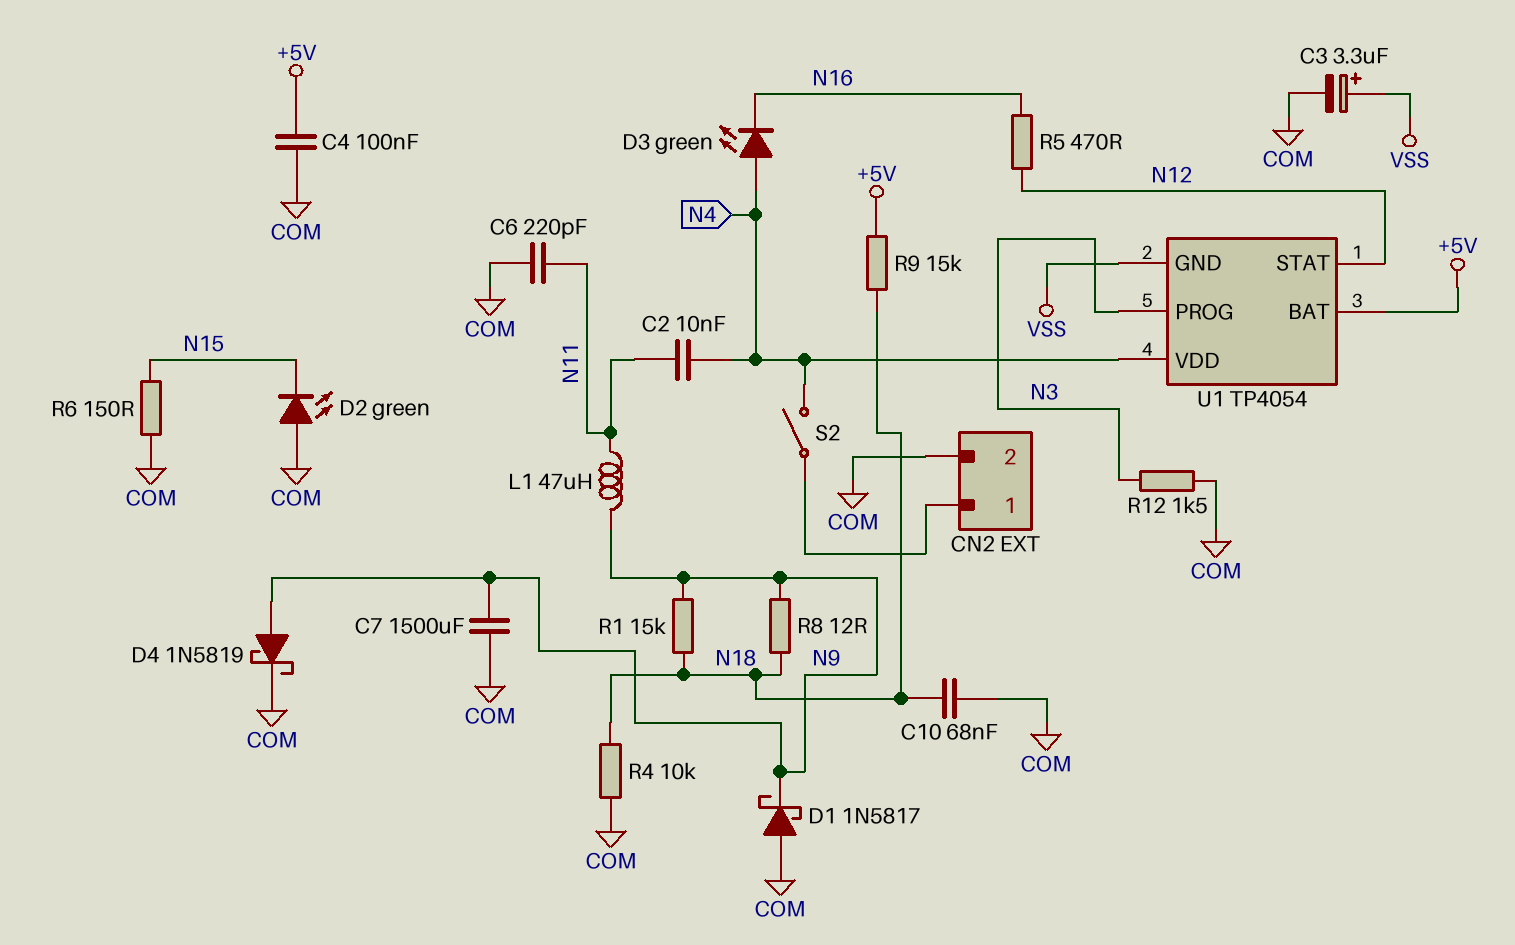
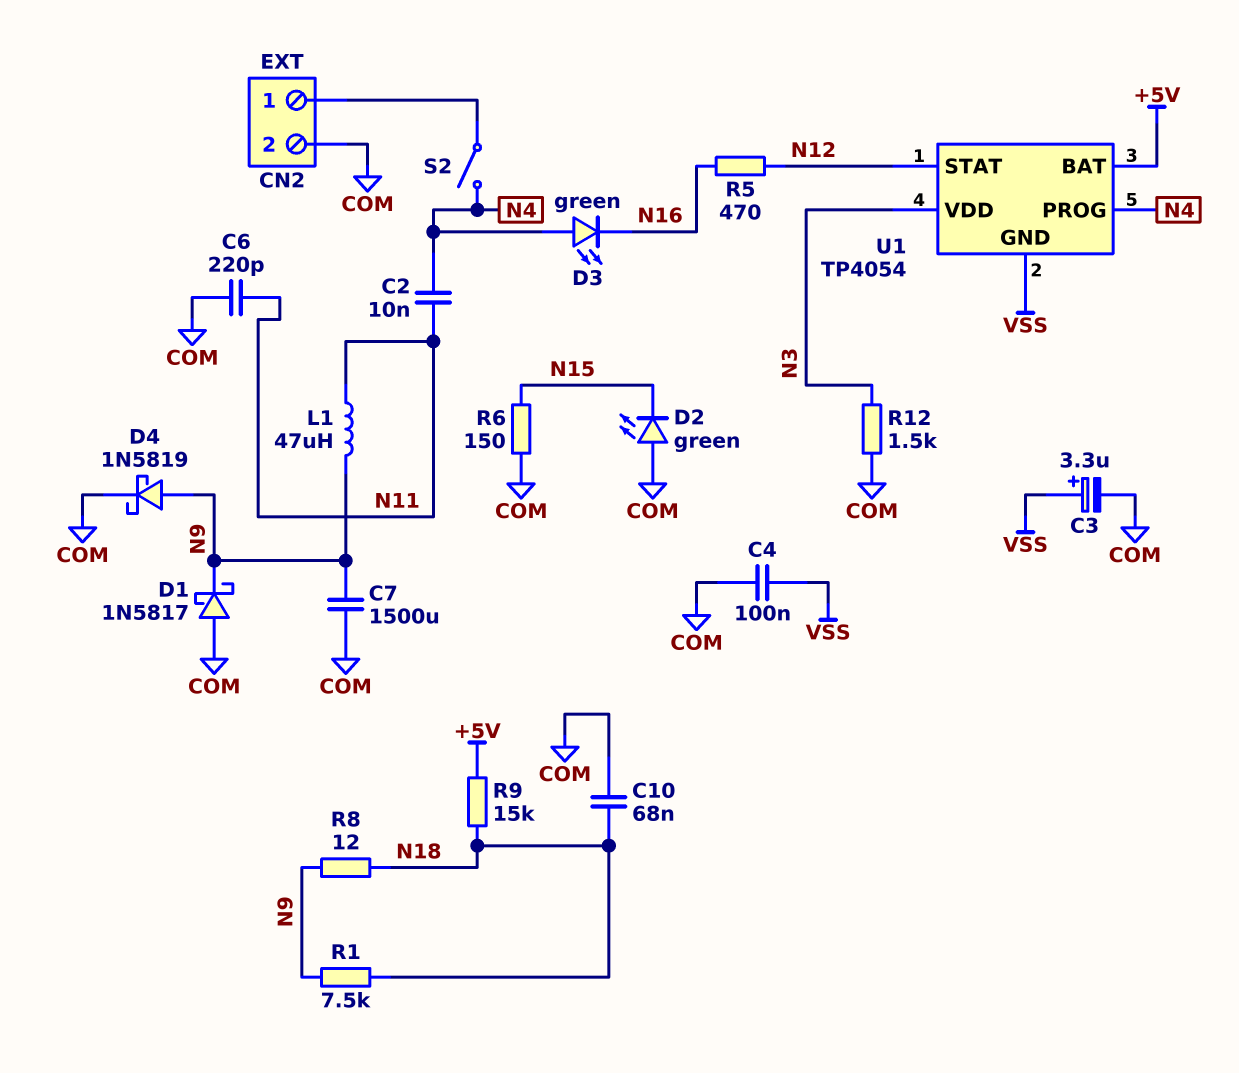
C4: 100nF (+5V, COM) -> 100nF (COM, VSS)
R1: 15k (N9, N18) -> 7.5k (N9, N18)
R4: 10k (COM, N18) -> none
U1 pin PROG: N3 -> N4
U1 pin VDD: N4 -> N3

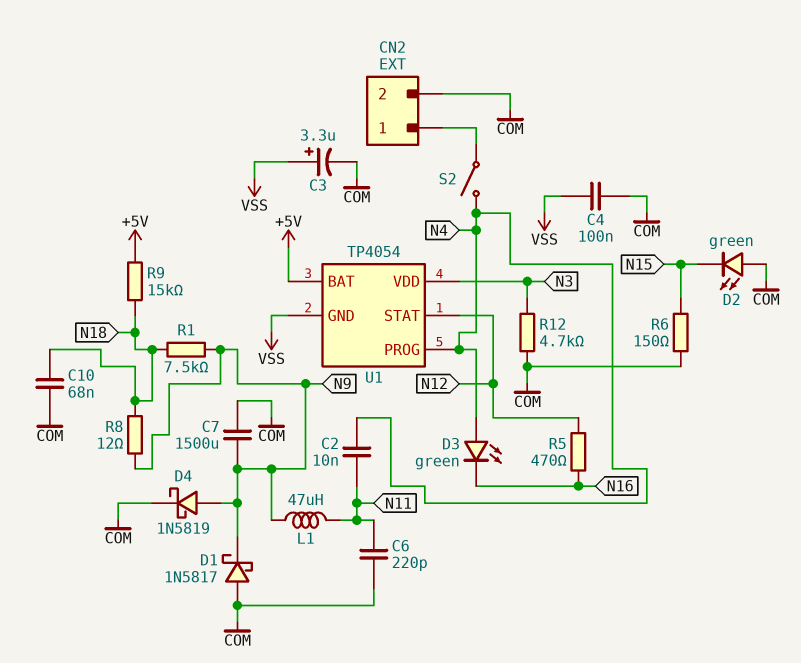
R12: 1.5k (COM, N3) -> 4.7k (COM, N3)

